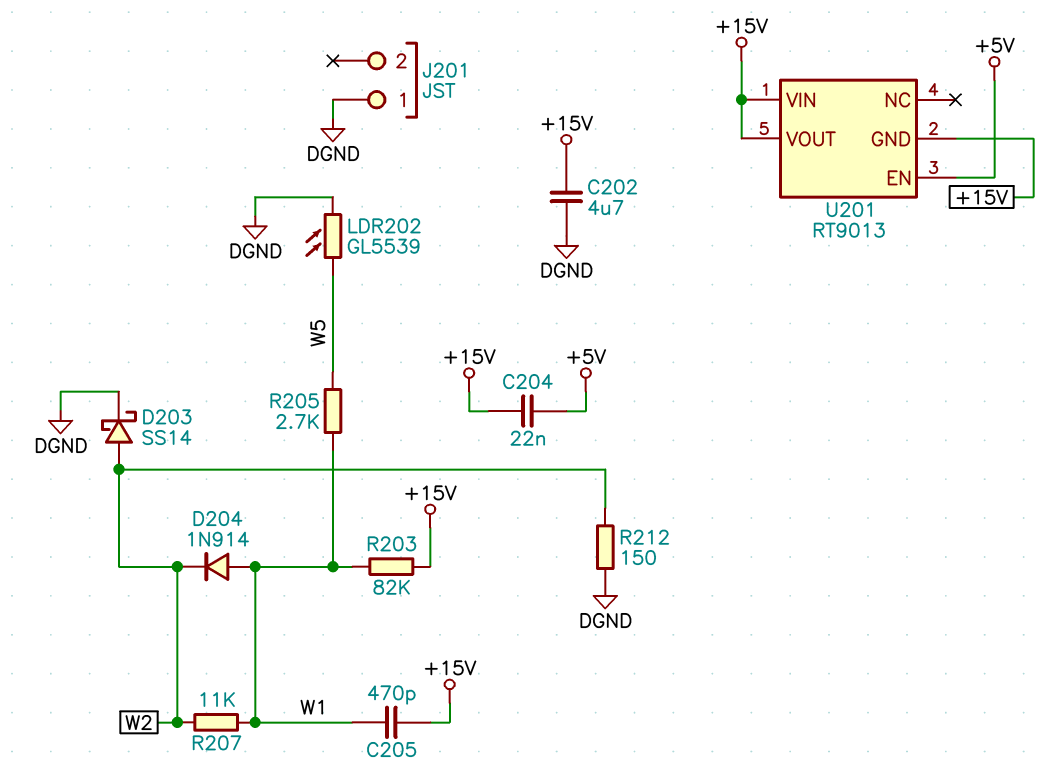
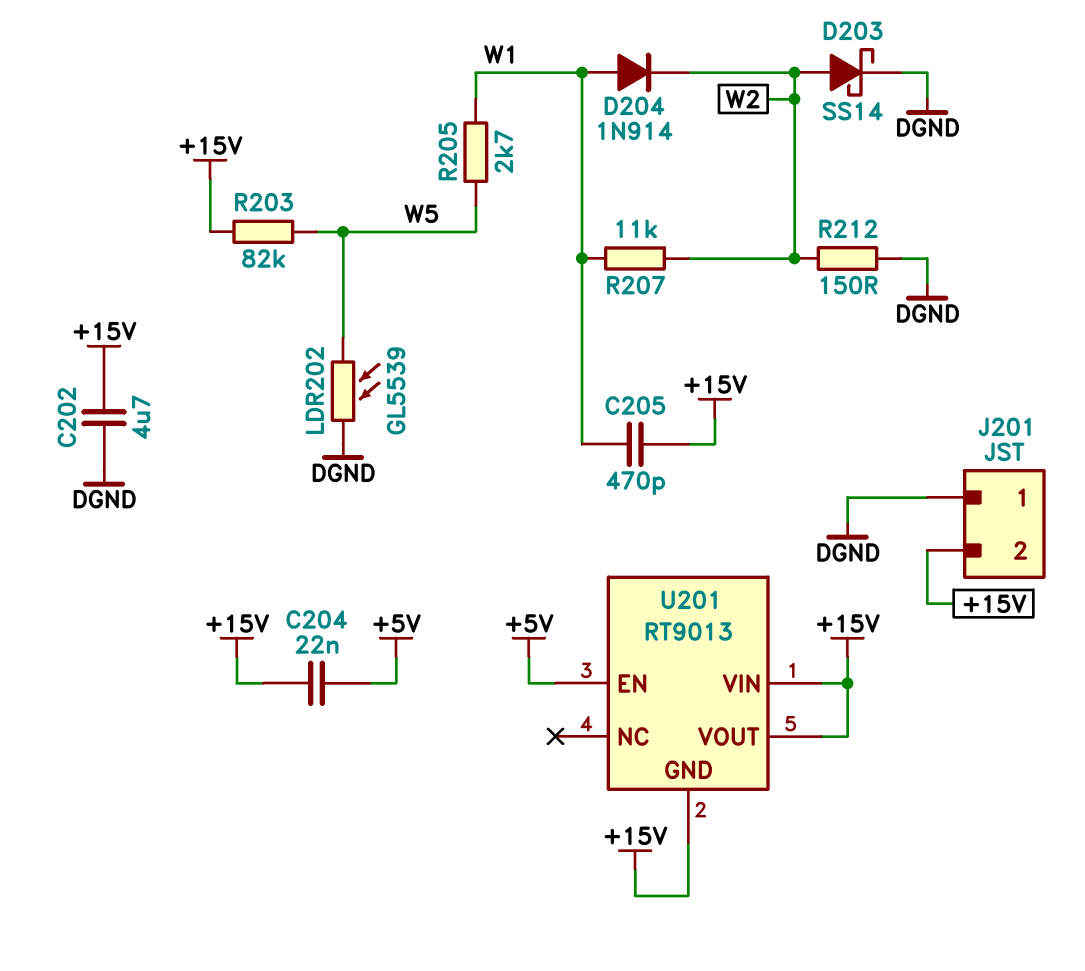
J201 pin 2: none -> +15V
R203: 82k (+15V, W1) -> 82k (+15V, W5)

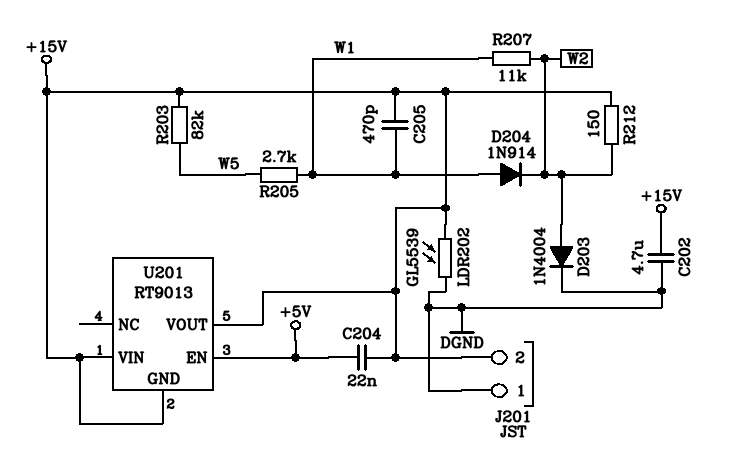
D203: schottky SS14 (A W2, K DGND) -> diode 1N4004 (A W2, K DGND)
LDR202: GL5539 (DGND, W5) -> GL5539 (+15V, DGND)
R212: 150 (DGND, W2) -> 150 (+15V, W2)

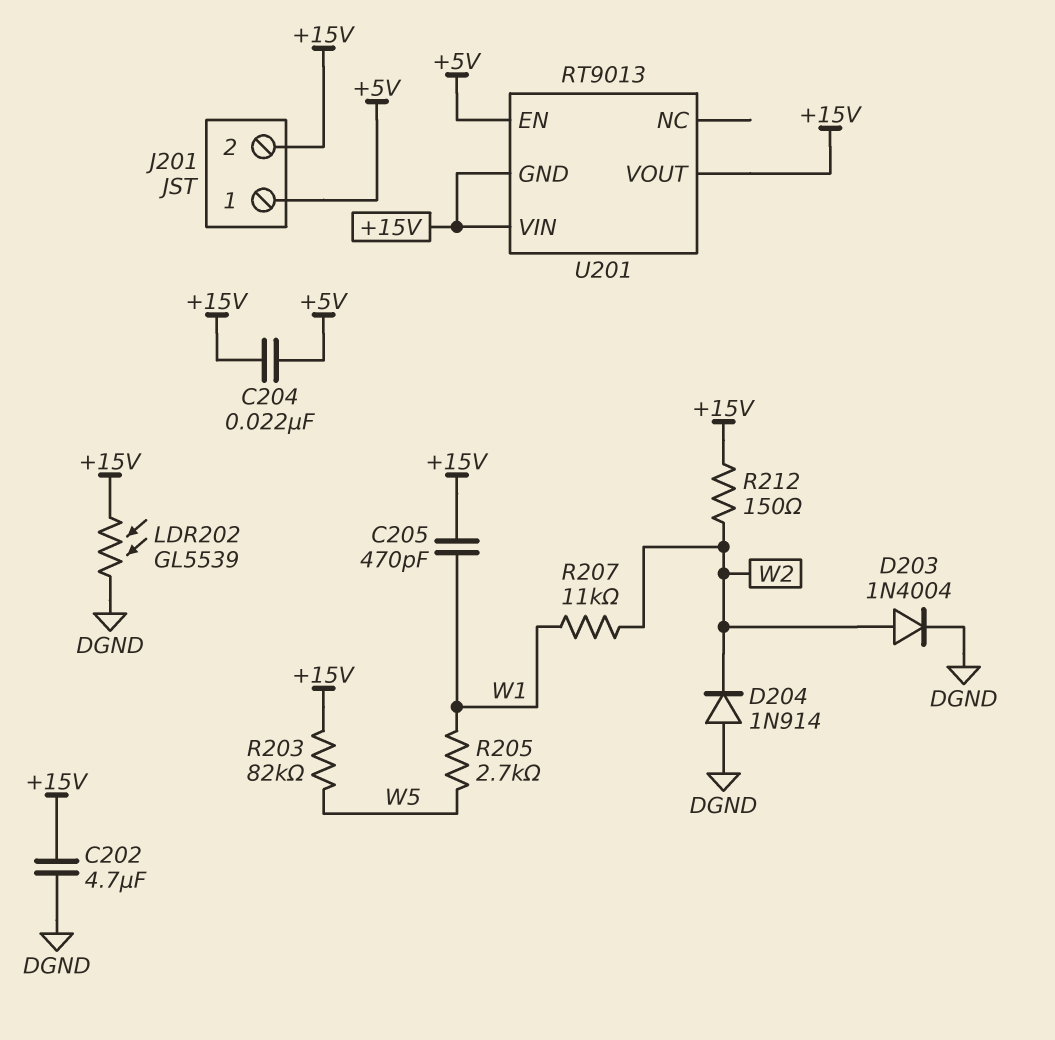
D204: diode 1N914 (A W1, K W2) -> diode 1N914 (A DGND, K W2)
J201 pin 1: DGND -> +5V

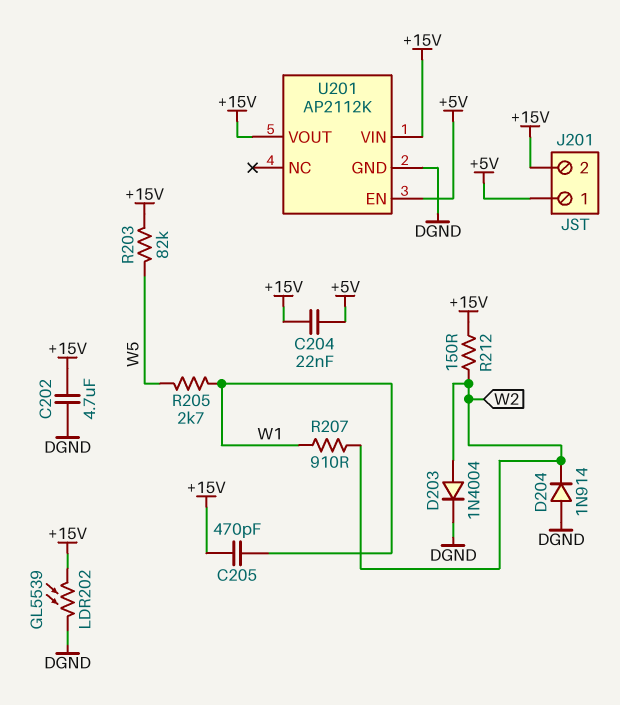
R207: 11k (W1, W2) -> 910 (W1, W2)
U201: RT9013 -> AP2112K
U201 pin GND: +15V -> DGND

